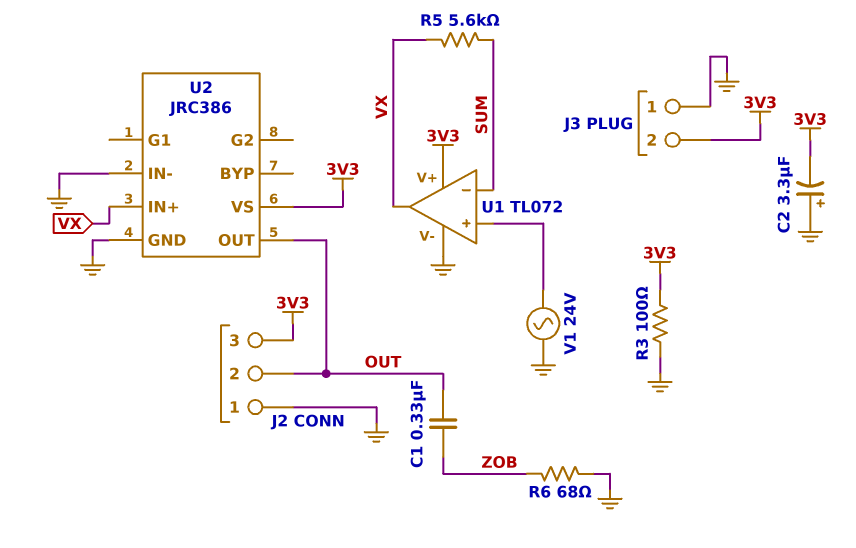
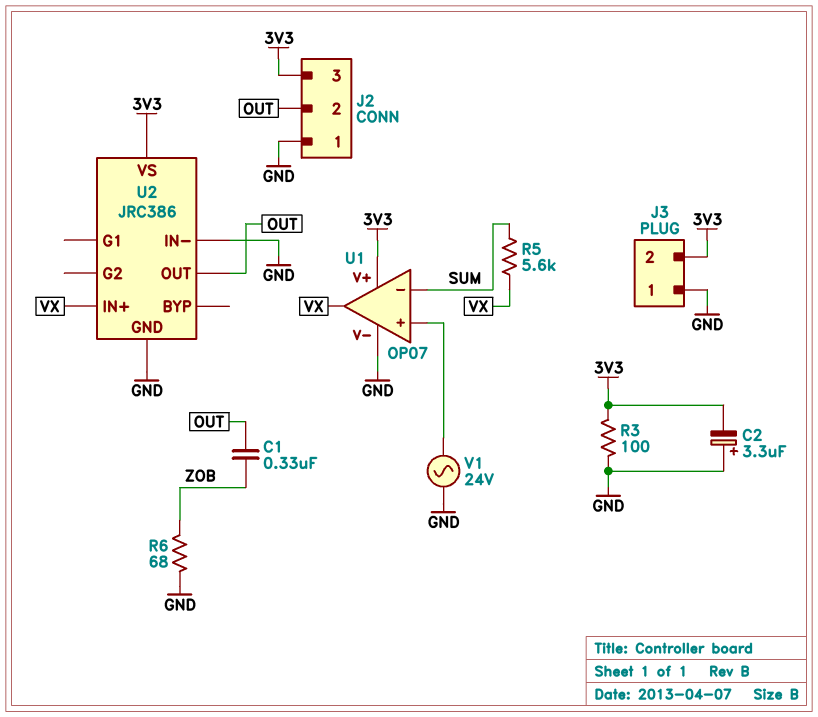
U1: TL072 -> OP07

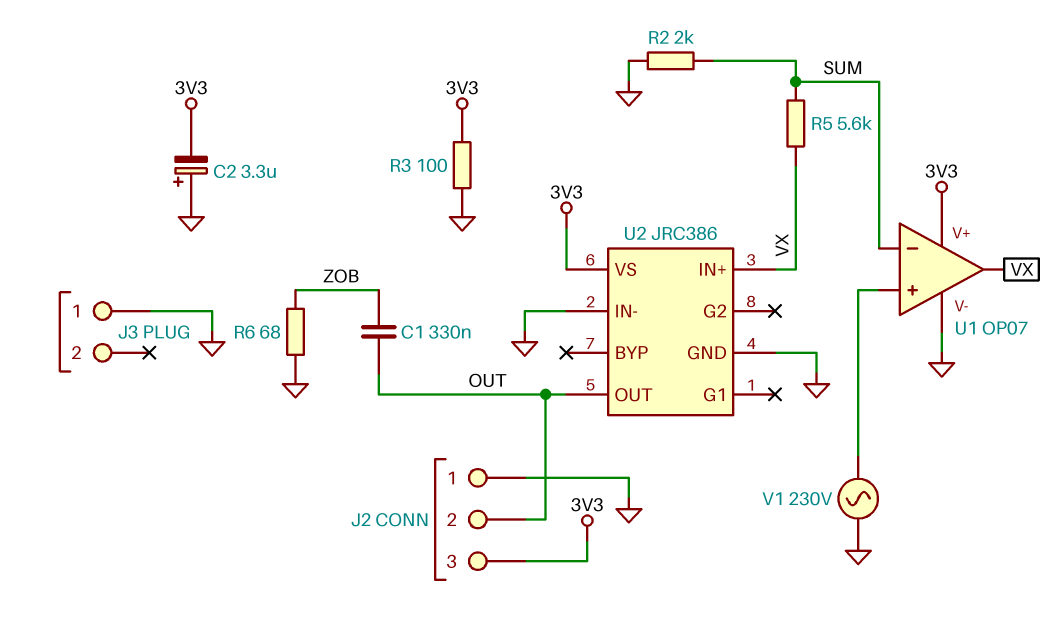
J3 pin 2: 3V3 -> none
R2: none -> 2k (GND, SUM)
V1: AC 24V (GND, U1/in+) -> AC 230V (GND, U1/in+)

